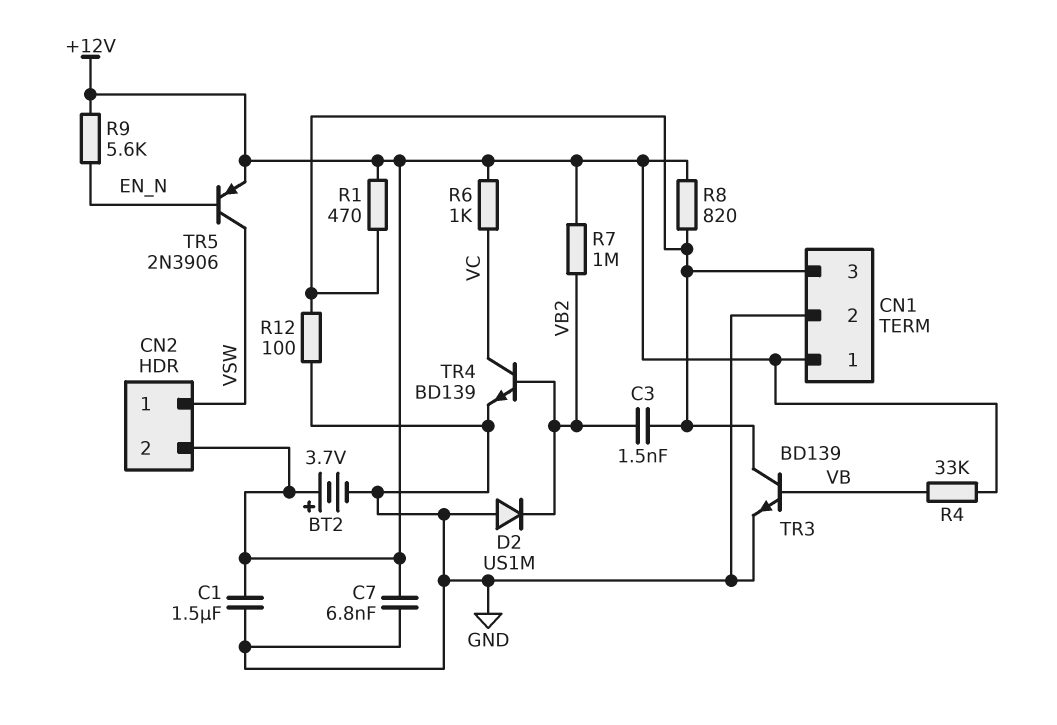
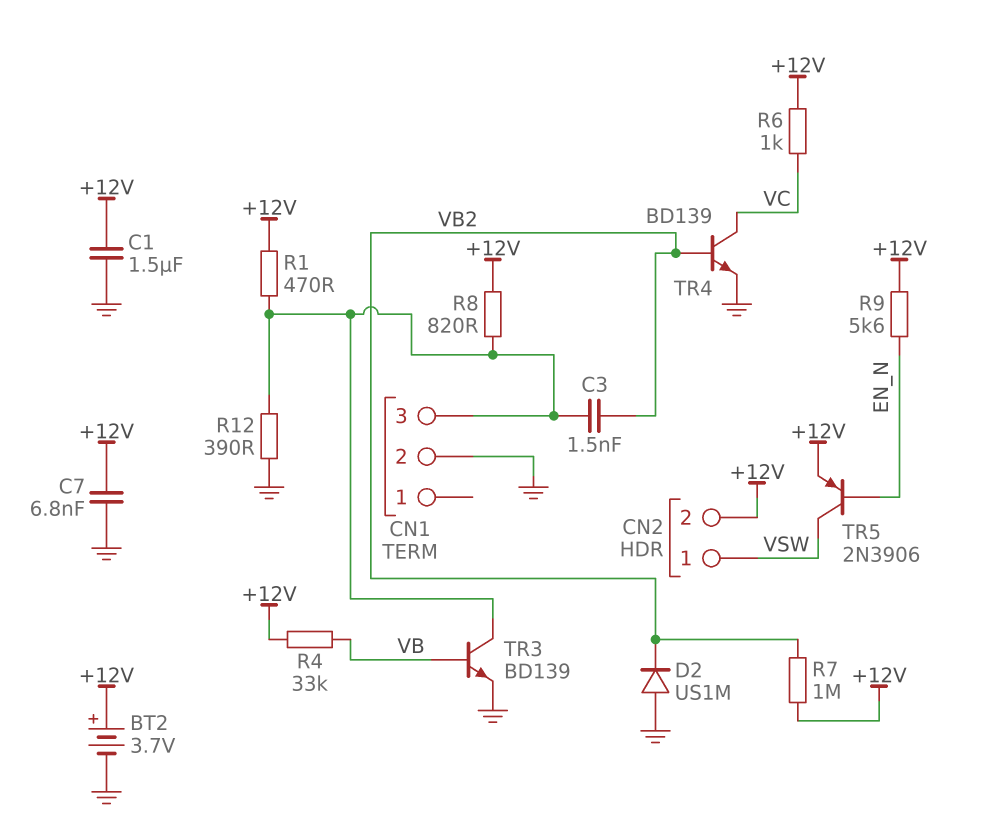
CN1 pin 1: +12V -> none
R12: 100 (CN1/3, GND) -> 390 (CN1/3, GND)

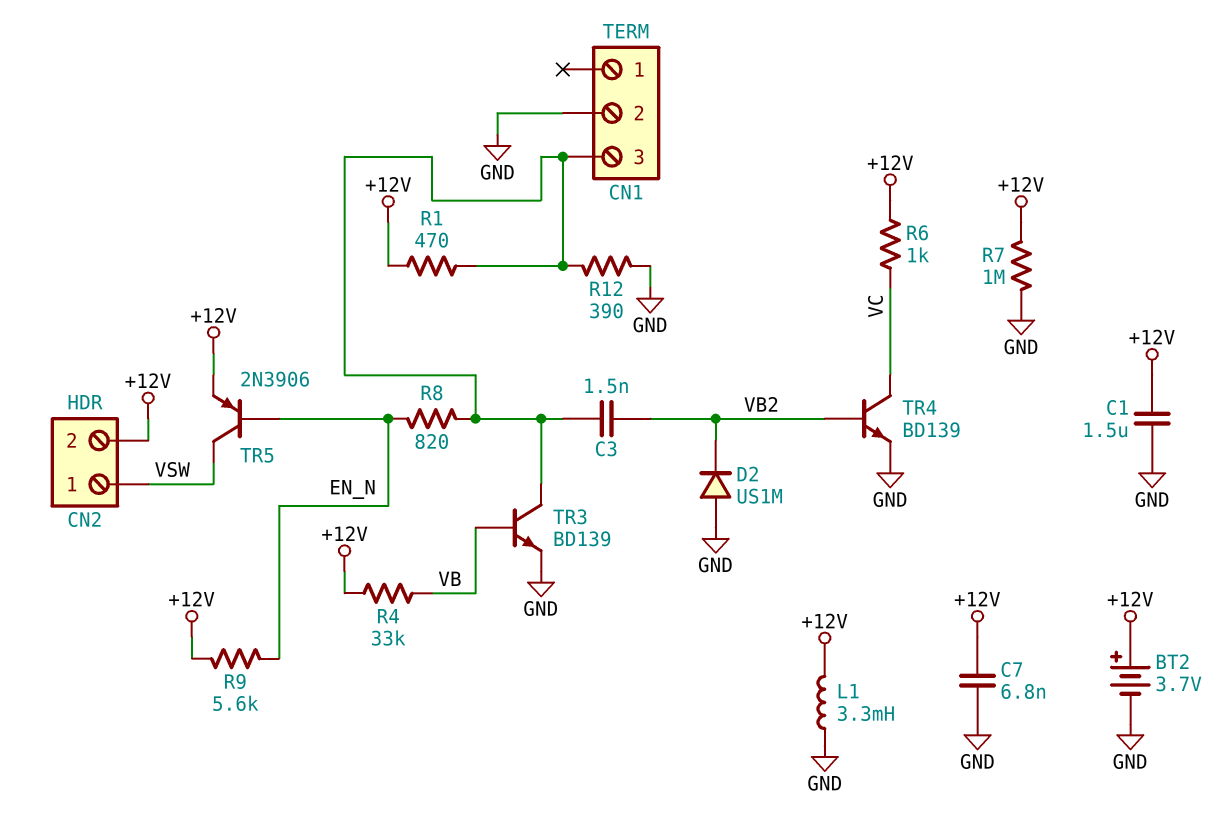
L1: none -> 3.3mH (+12V, GND)
R7: 1M (+12V, VB2) -> 1M (+12V, GND)
R8: 820 (+12V, CN1/3) -> 820 (CN1/3, EN_N)

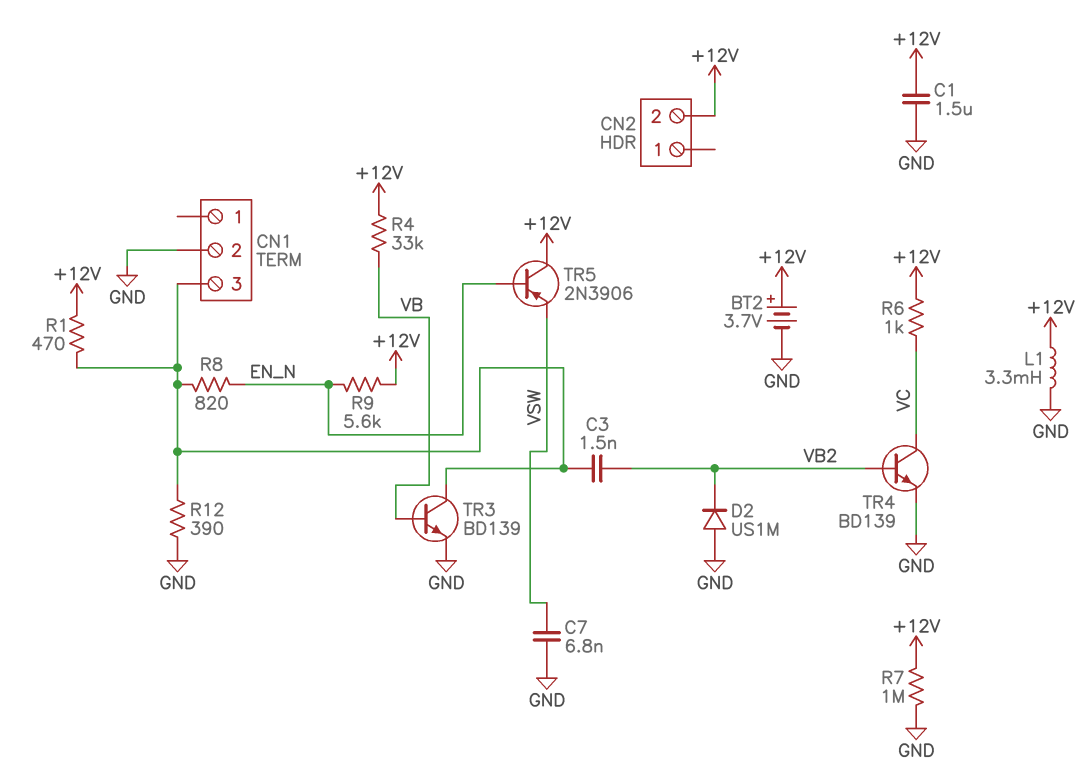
C7: 6.8nF (+12V, GND) -> 6.8nF (GND, VSW)
CN2 pin 1: VSW -> none
TR5: PNP 2N3906 (B EN_N, C VSW, E +12V) -> PNP 2N3906 (B EN_N, C +12V, E VSW)

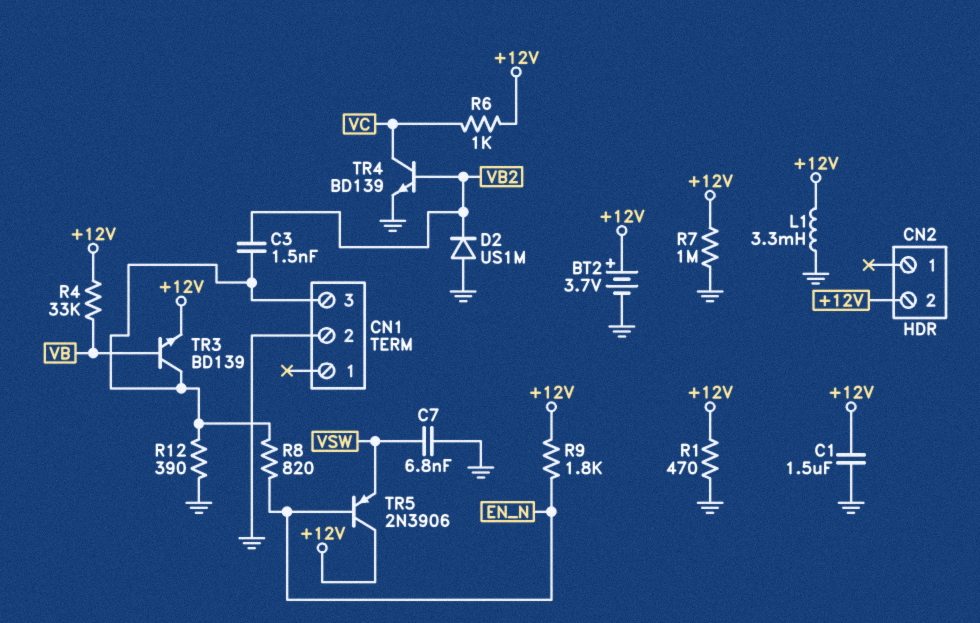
R1: 470 (+12V, CN1/3) -> 470 (+12V, GND)
R9: 5.6k (+12V, EN_N) -> 1.8k (+12V, EN_N)
TR3: NPN BD139 (B VB, C CN1/3, E GND) -> NPN BD139 (B VB, C CN1/3, E +12V)

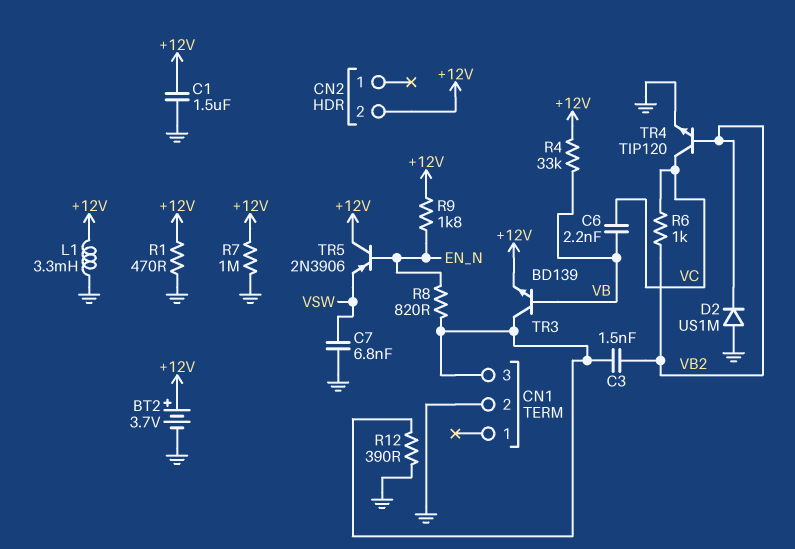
C6: none -> 2.2nF (VB, VC)
R6: 1k (+12V, VC) -> 1k (VB2, VC)
TR4: NPN BD139 (B VB2, C VC, E GND) -> NPN TIP120 (B VB2, C VC, E GND)

